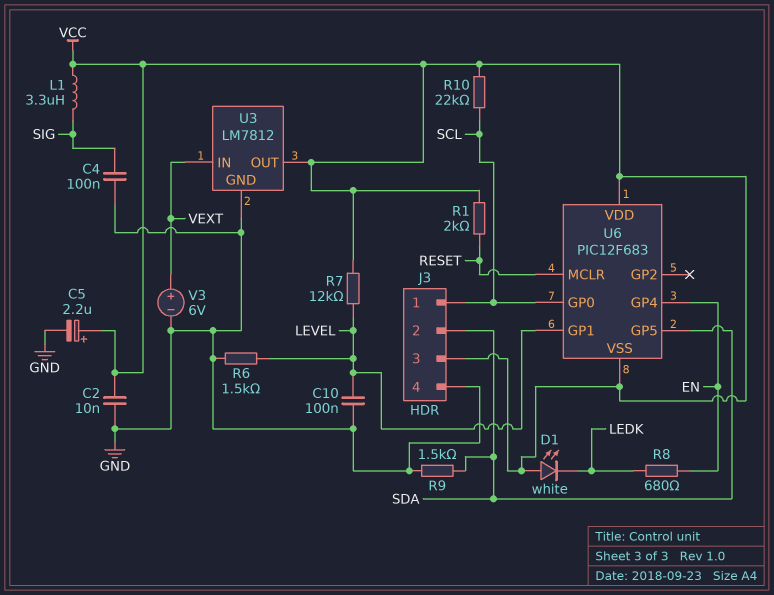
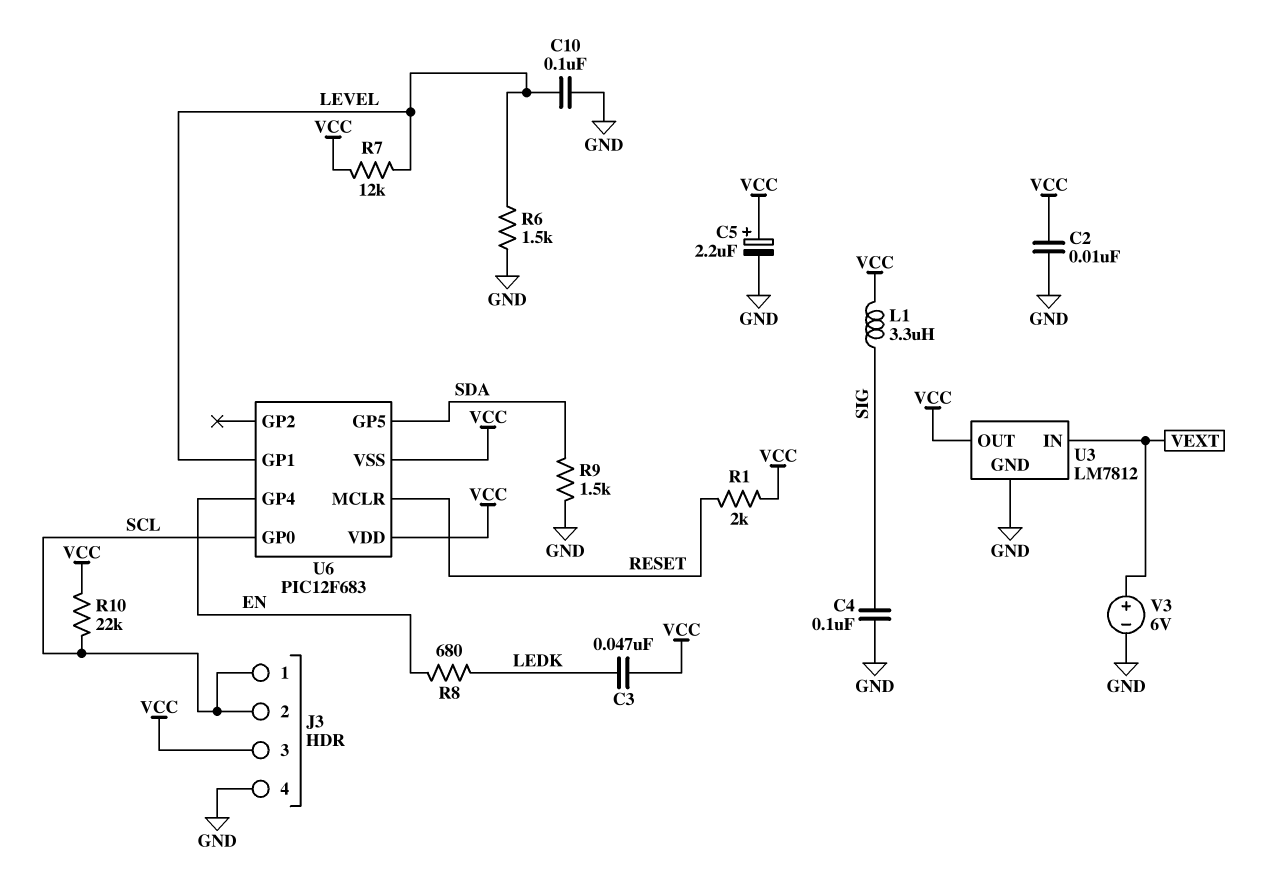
C3: none -> 47nF (LEDK, VCC)
D1: LED white (A VCC, K LEDK) -> none
J3 pin 2: SDA -> SCL

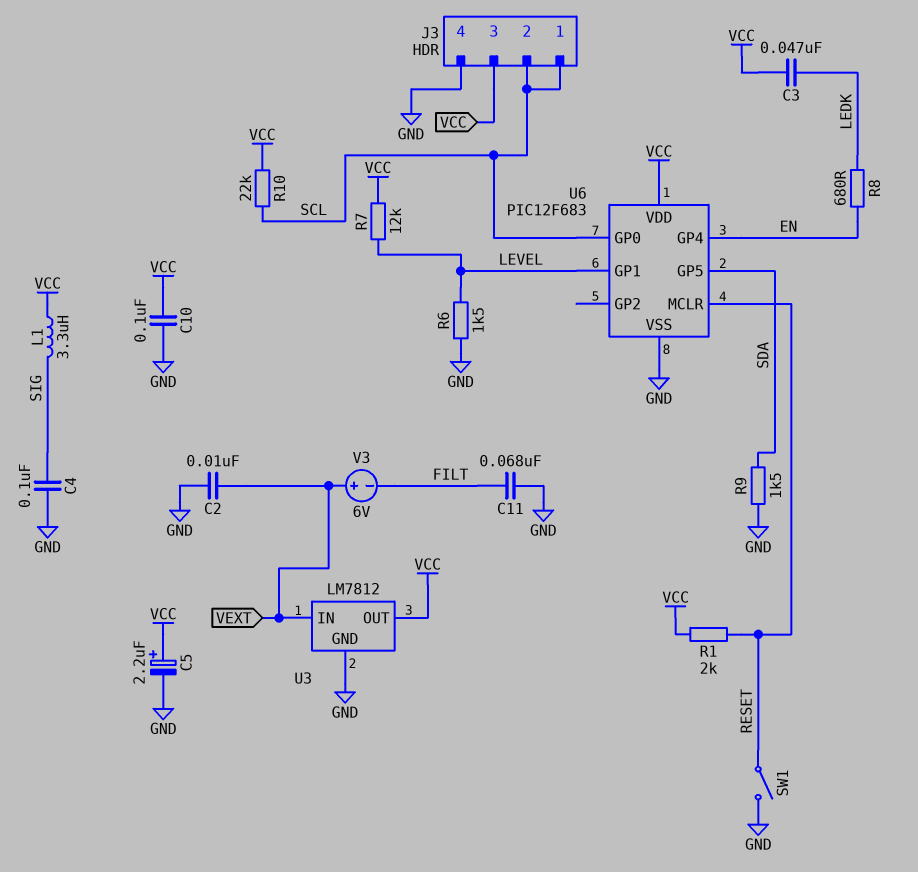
C2: 10nF (GND, VCC) -> 10nF (GND, VEXT)
C10: 100nF (GND, LEVEL) -> 100nF (GND, VCC)
C11: none -> 68nF (FILT, GND)
SW1: none -> switch (GND, RESET)
U6 pin VSS: VCC -> GND
V3: 6V (plus VEXT, minus GND) -> 6V (plus VEXT, minus FILT)

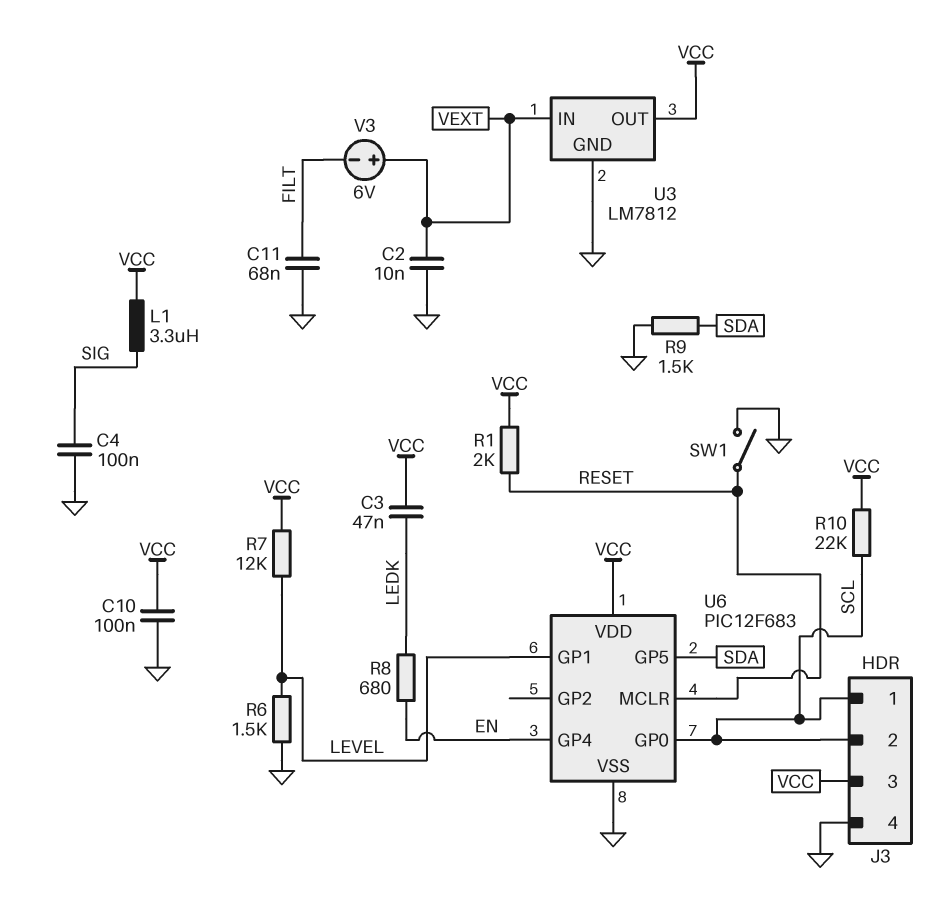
C5: 2.2uF (plus VCC, minus GND) -> none

